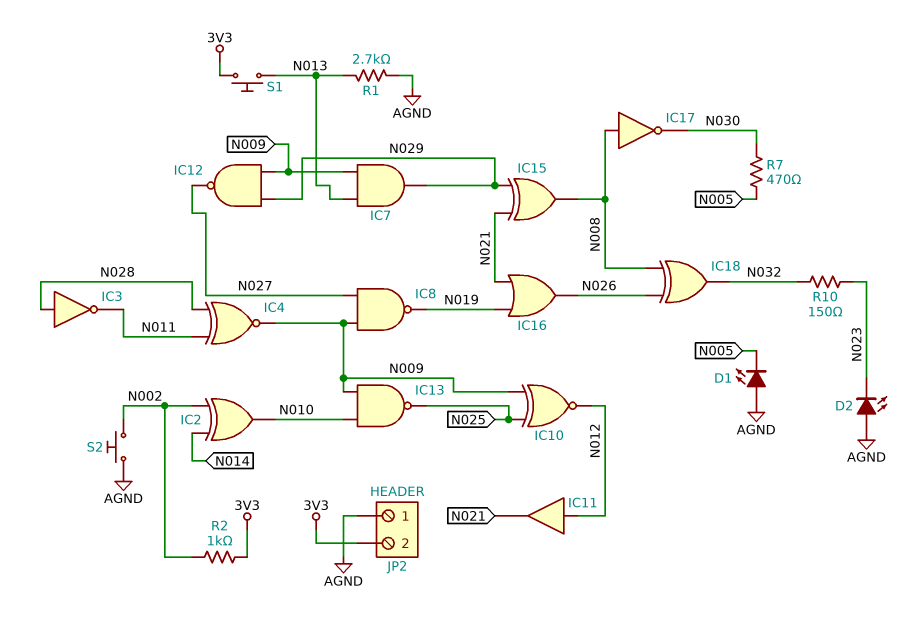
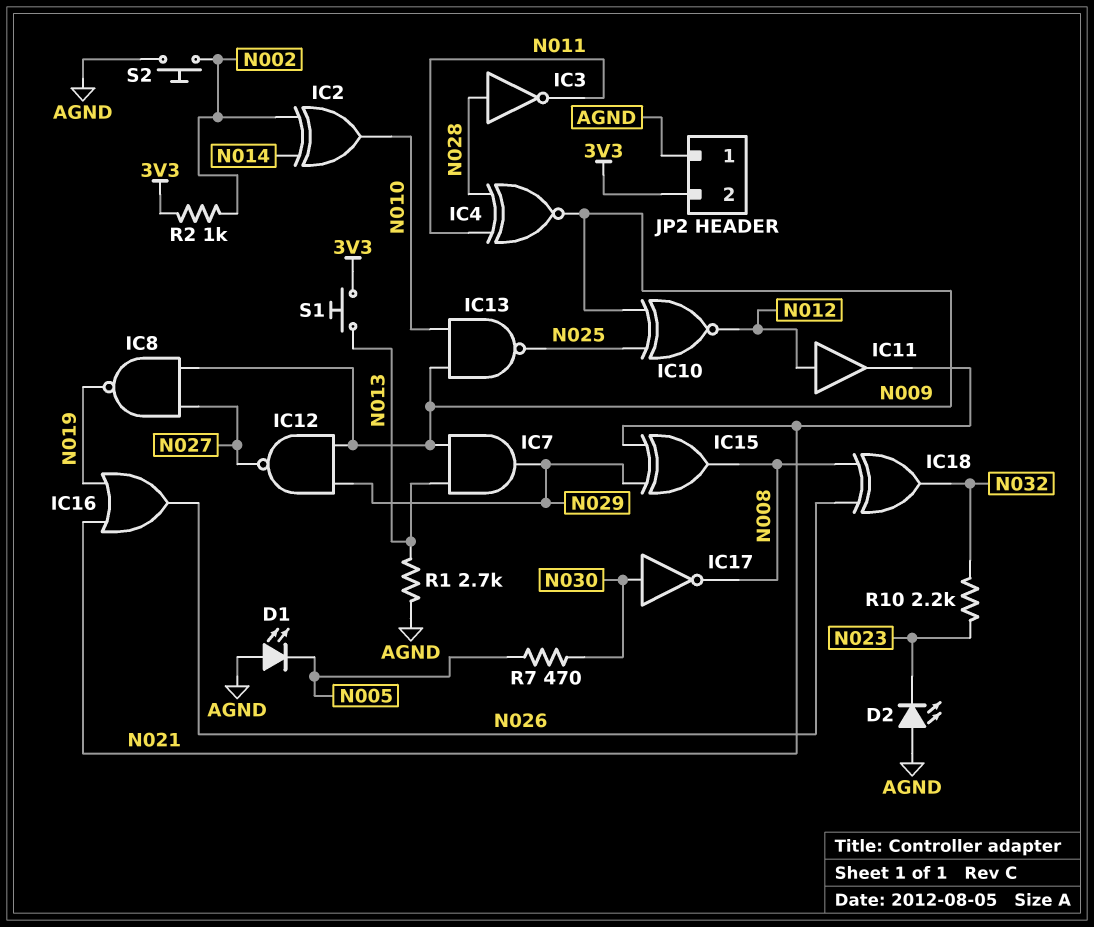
IC17: NOT (in N008, out N030) -> NOT (in N030, out N008)
R10: 150 (N023, N032) -> 2.2k (N023, N032)

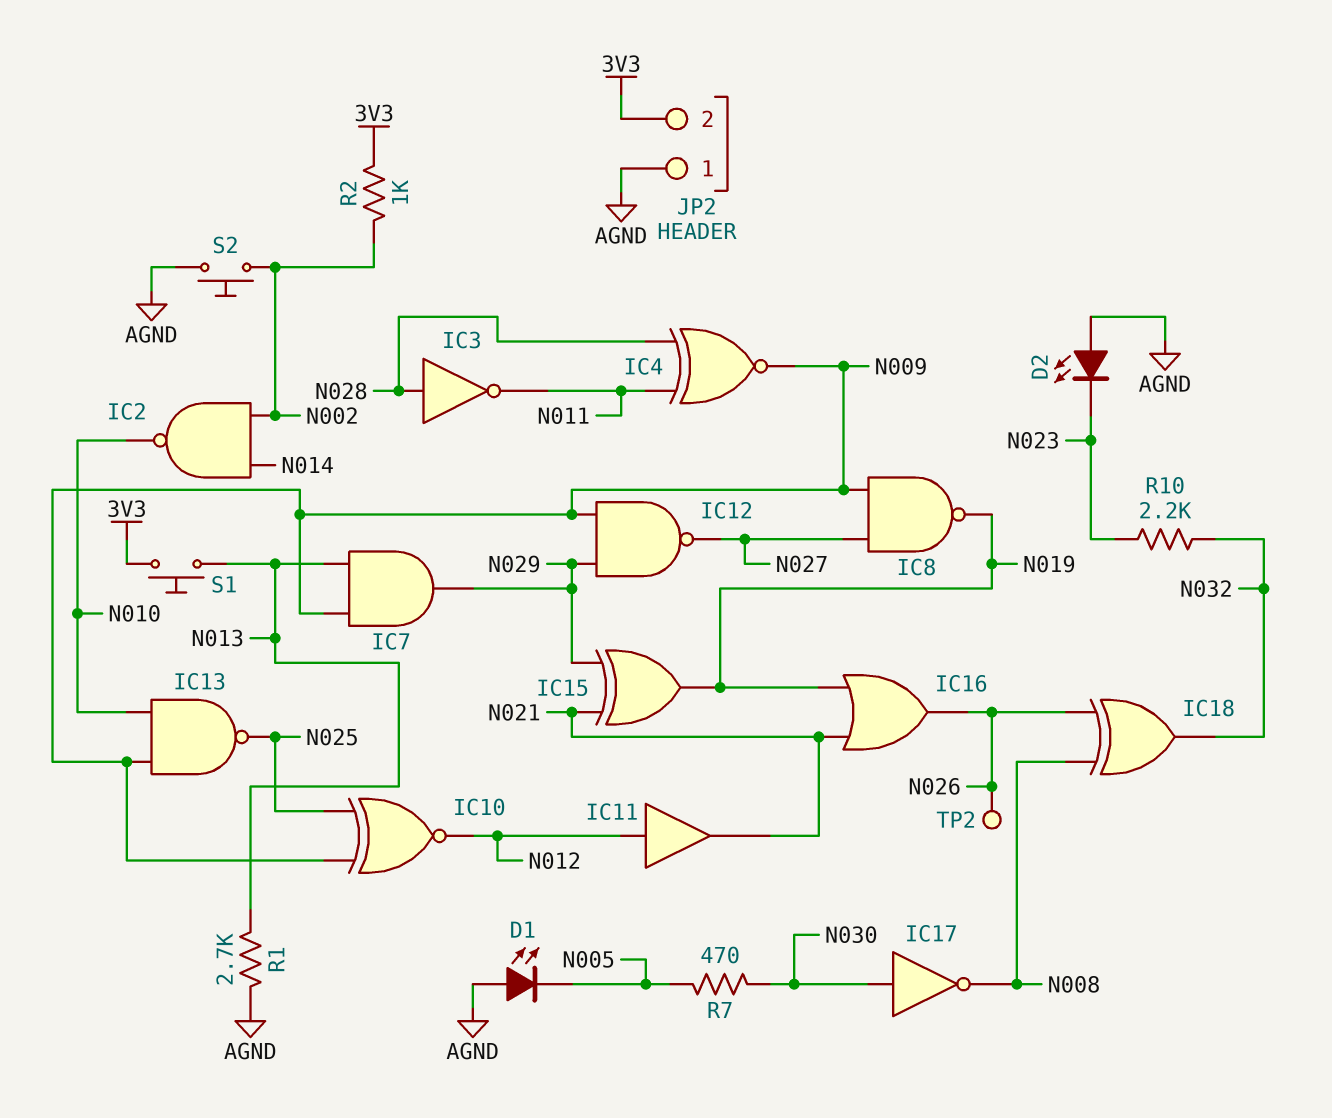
IC2: XOR (in N002, in N014, out N010) -> NAND (in N002, in N014, out N010)
IC15: XOR (in N021, in N029, out N008) -> XOR (in N021, in N029, out N019)
TP2: none -> test point (N026)

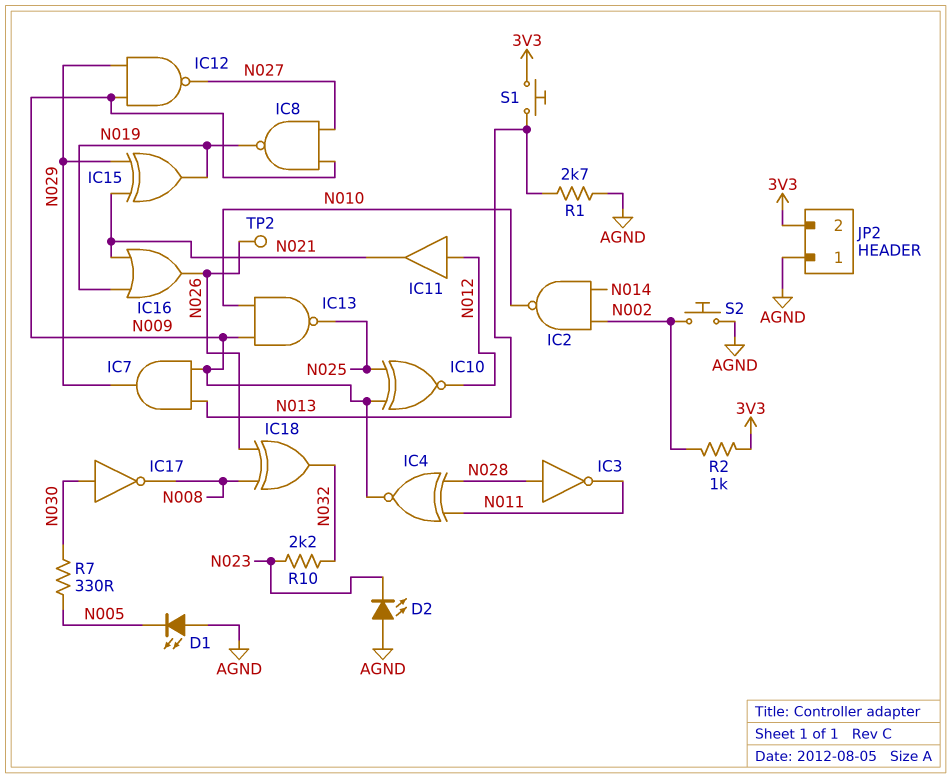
R7: 470 (N005, N030) -> 330 (N005, N030)

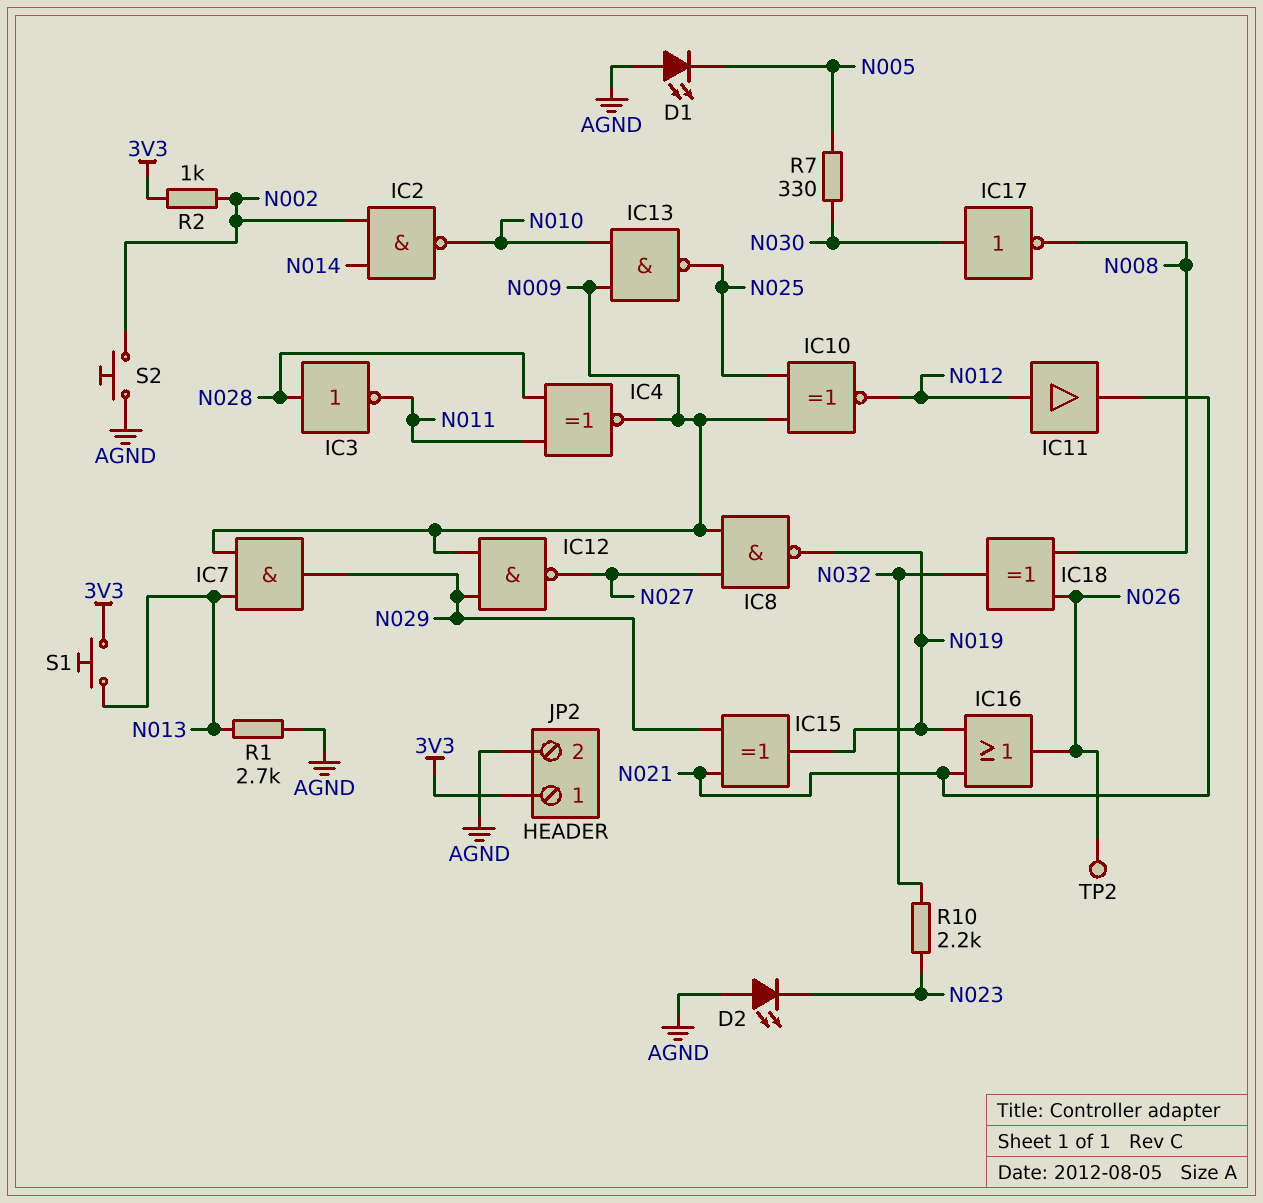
JP2 pin 1: AGND -> 3V3
JP2 pin 2: 3V3 -> AGND

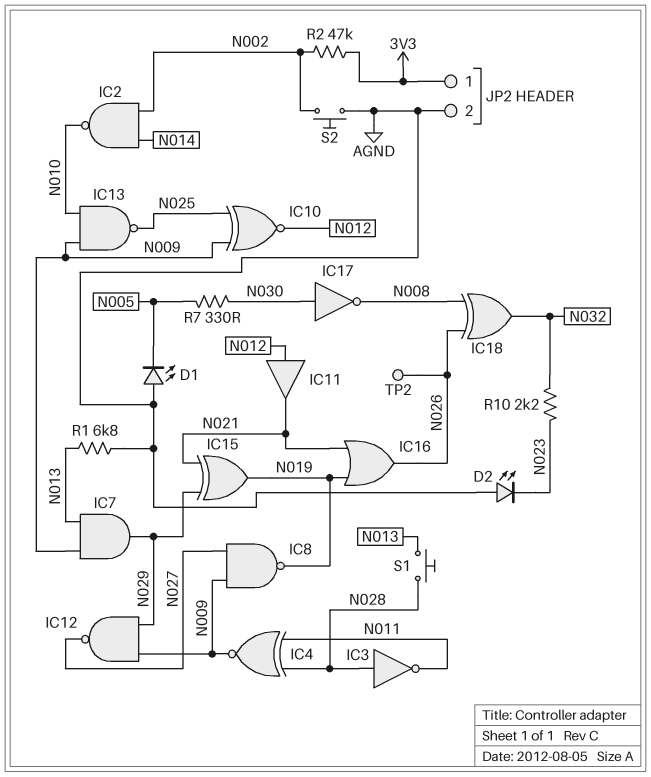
R1: 2.7k (AGND, N013) -> 6.8k (AGND, N013)
R2: 1k (3V3, N002) -> 47k (3V3, N002)
S1: button (3V3, N013) -> button (N013, N028)

